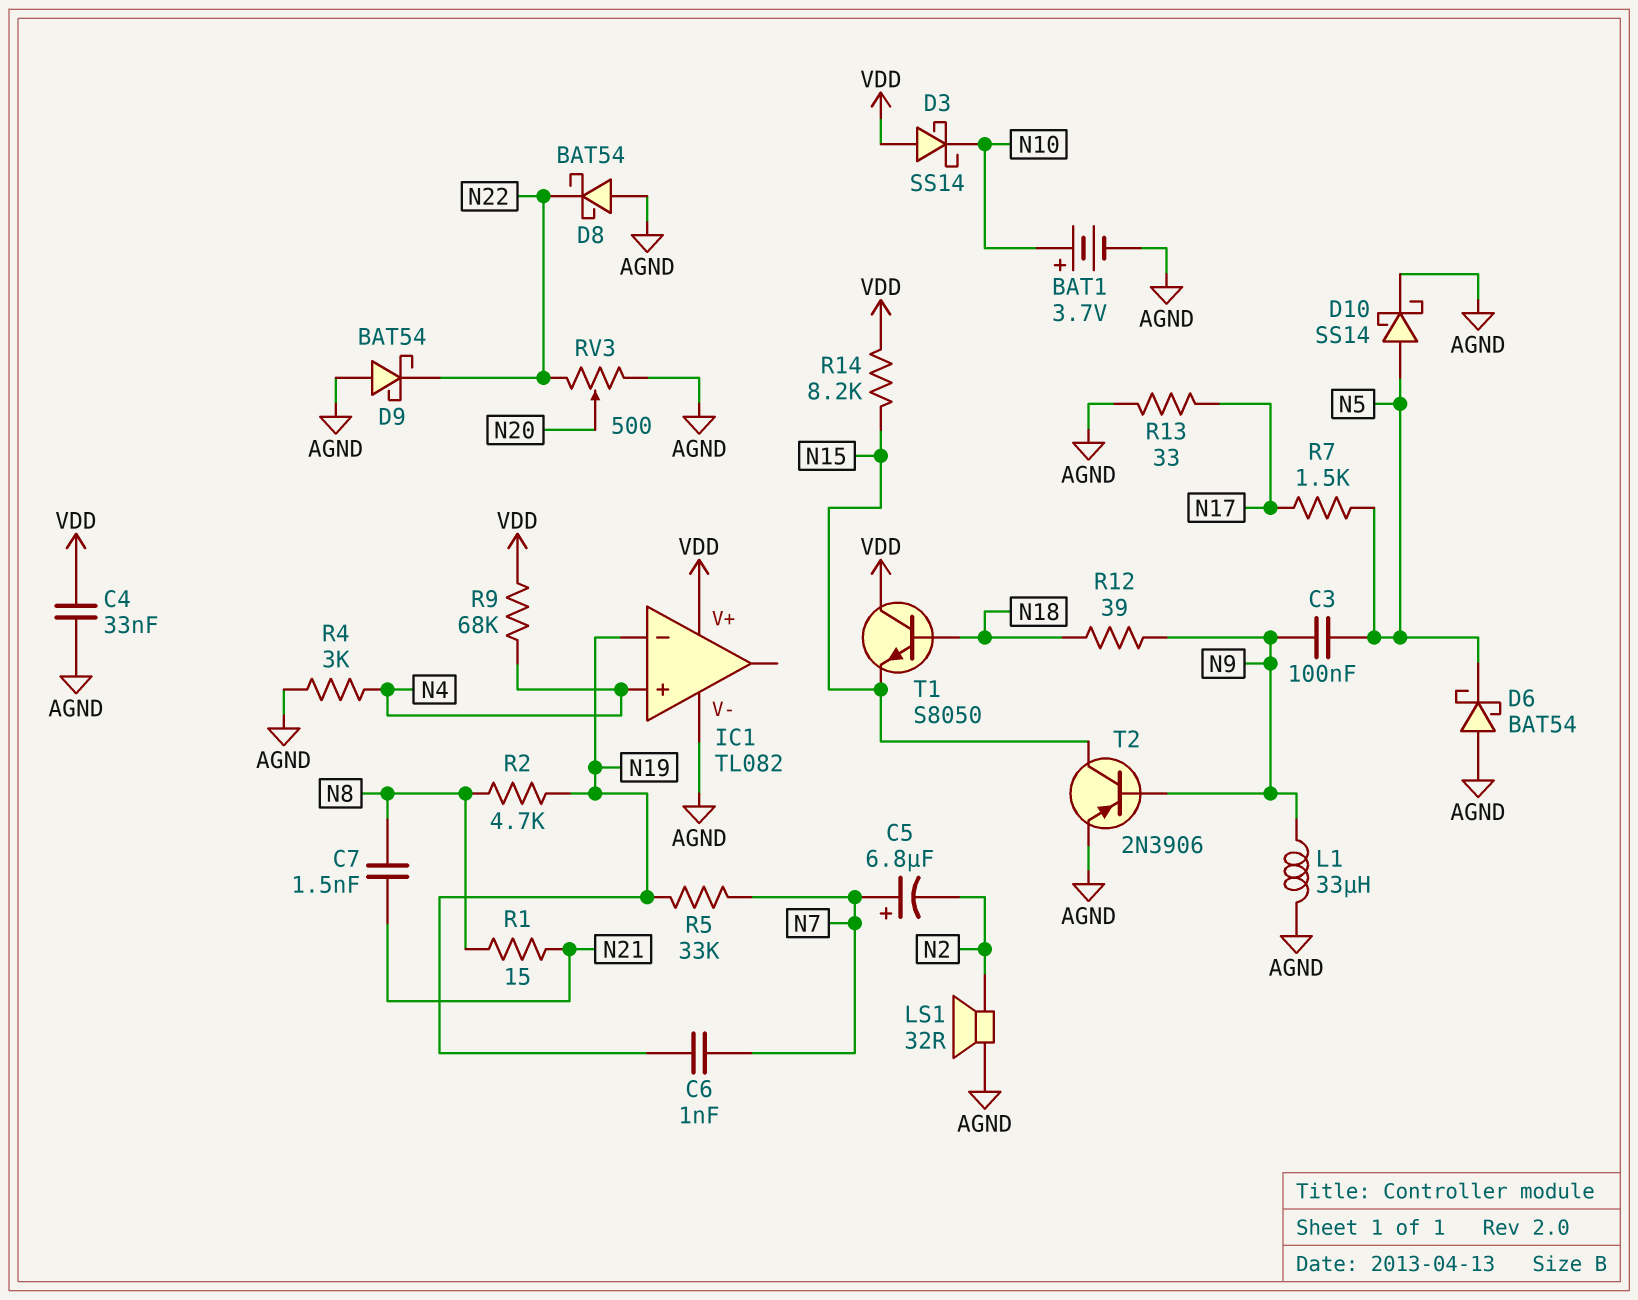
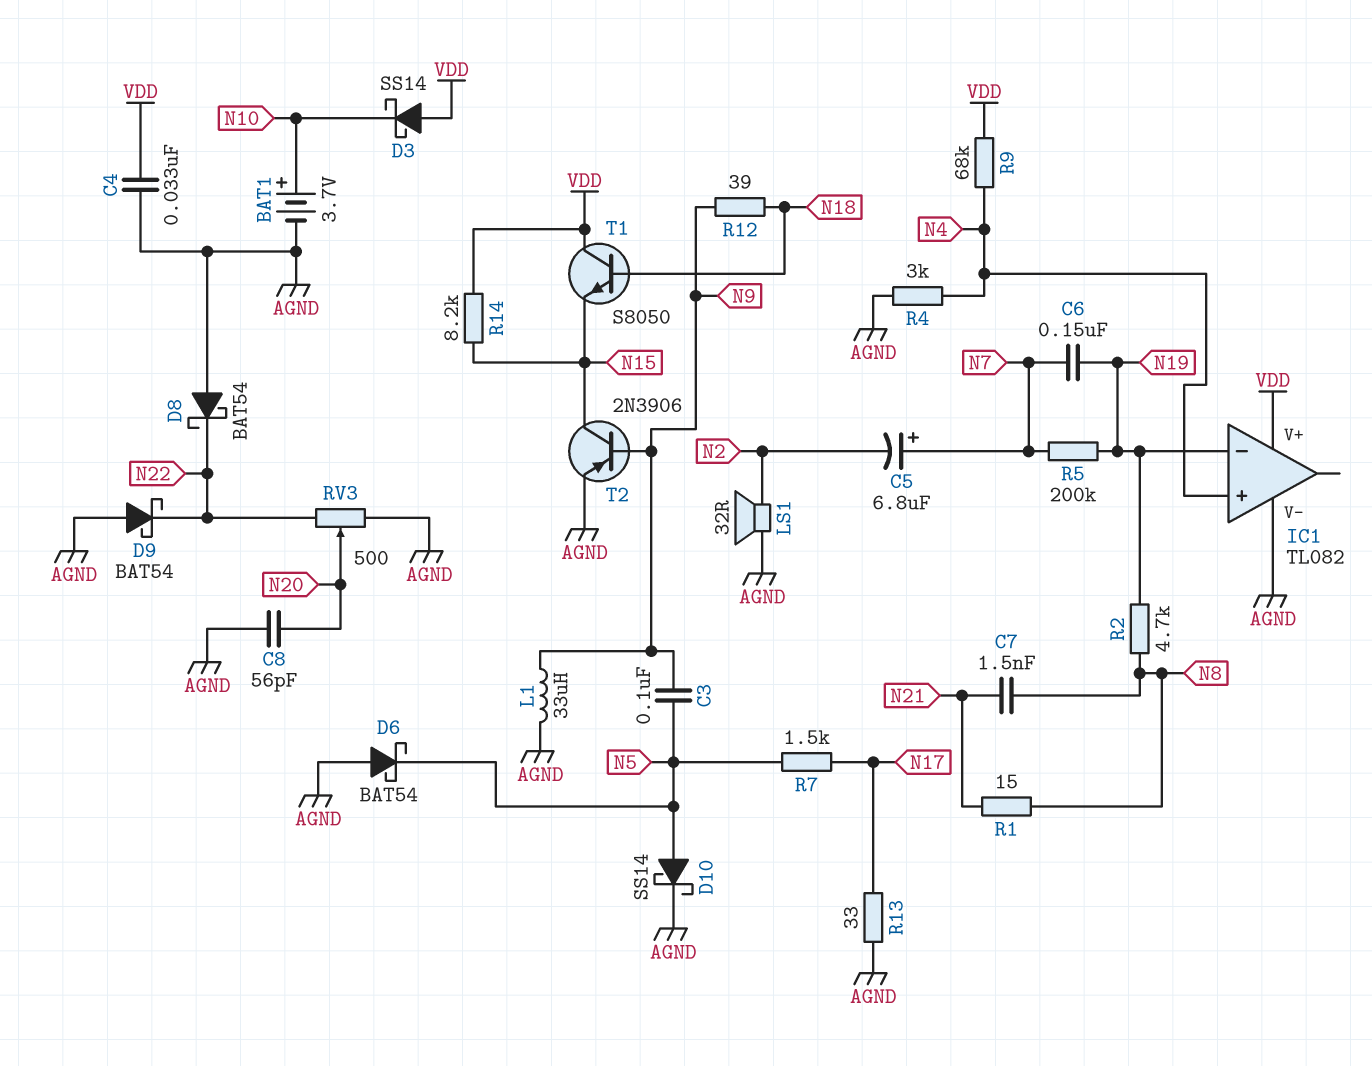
C6: 1nF (N7, N19) -> 150nF (N7, N19)
C8: none -> 56pF (AGND, N20)
R5: 33k (N7, N19) -> 200k (N7, N19)

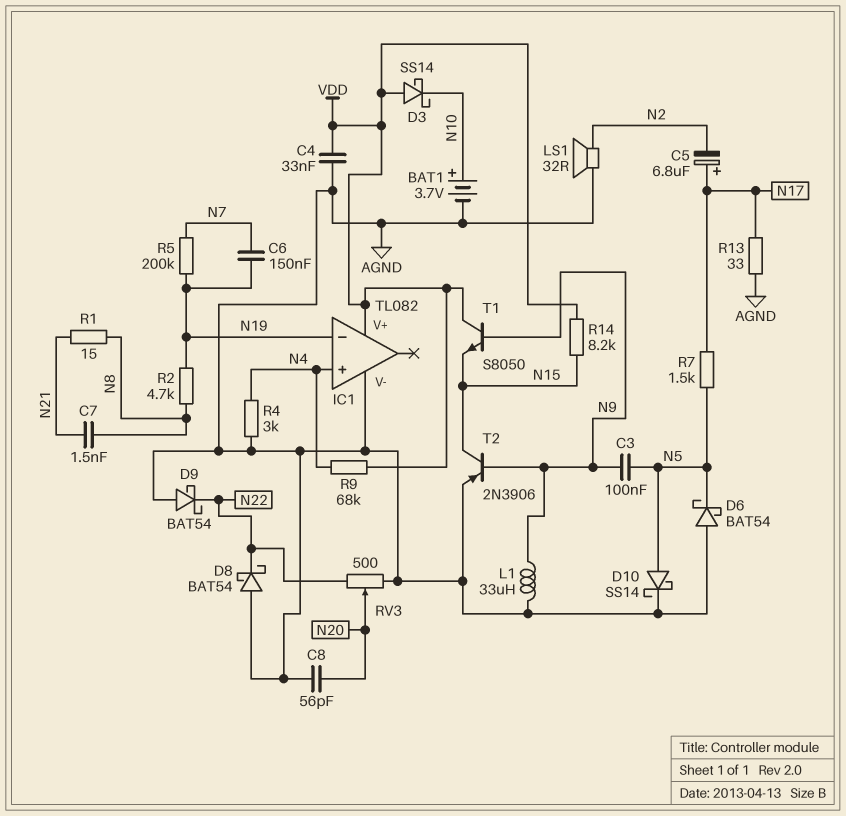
C5: 6.8uF (plus N7, minus N2) -> 6.8uF (plus N17, minus N2)
R12: 39 (N9, N18) -> none
T1: NPN S8050 (B N18, C VDD, E N15) -> NPN S8050 (B N9, C VDD, E N15)

